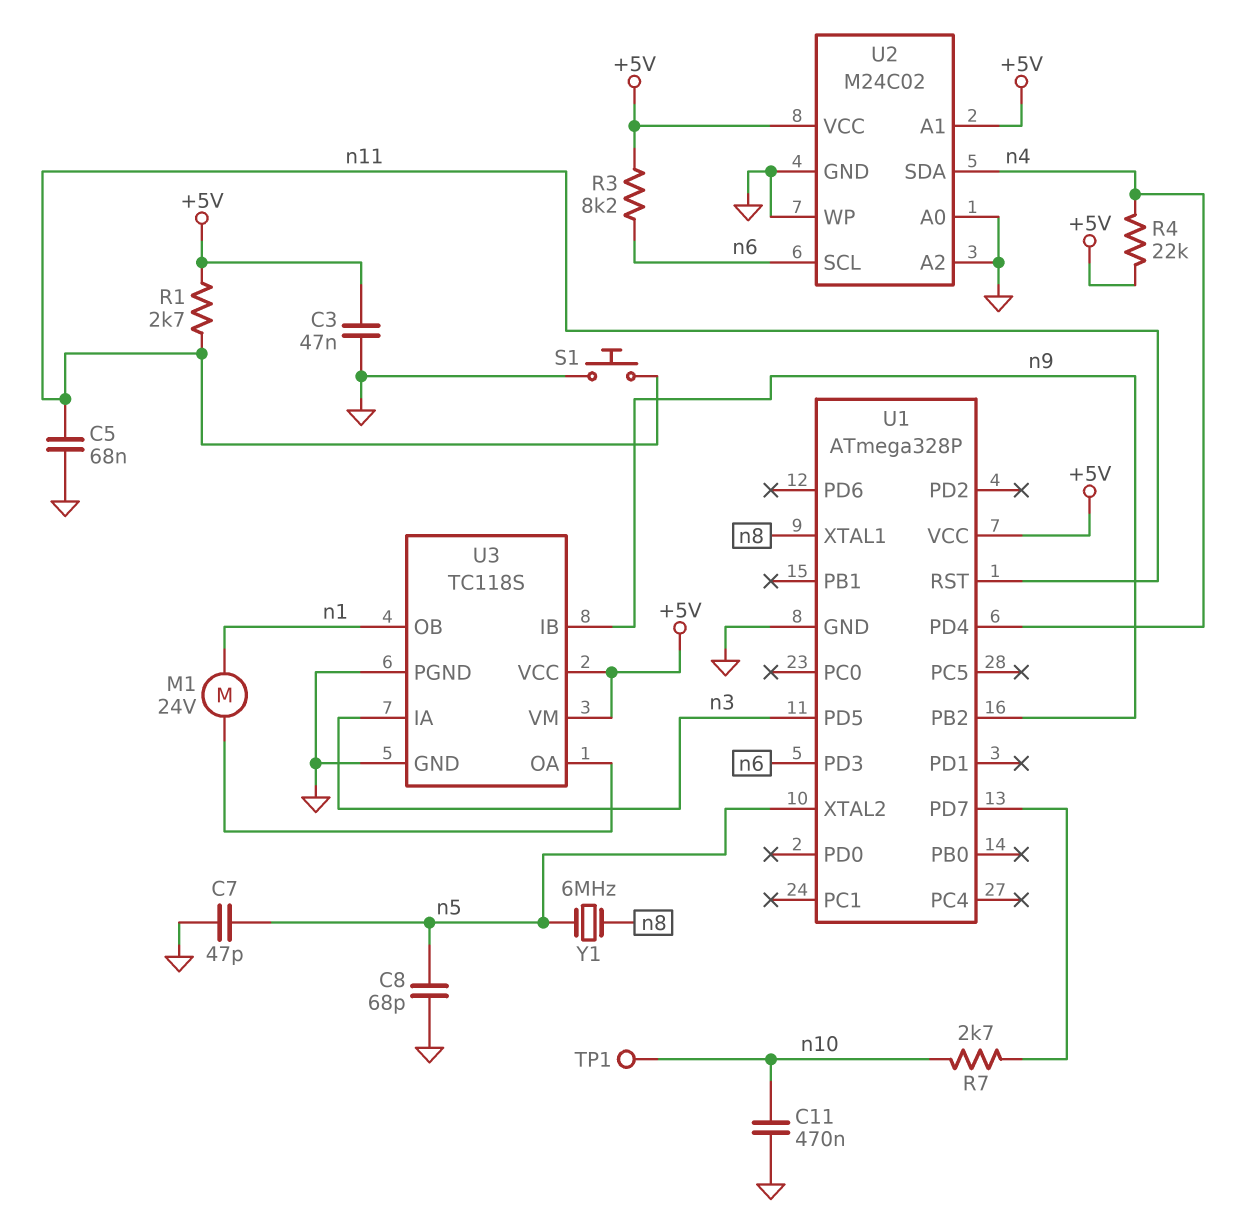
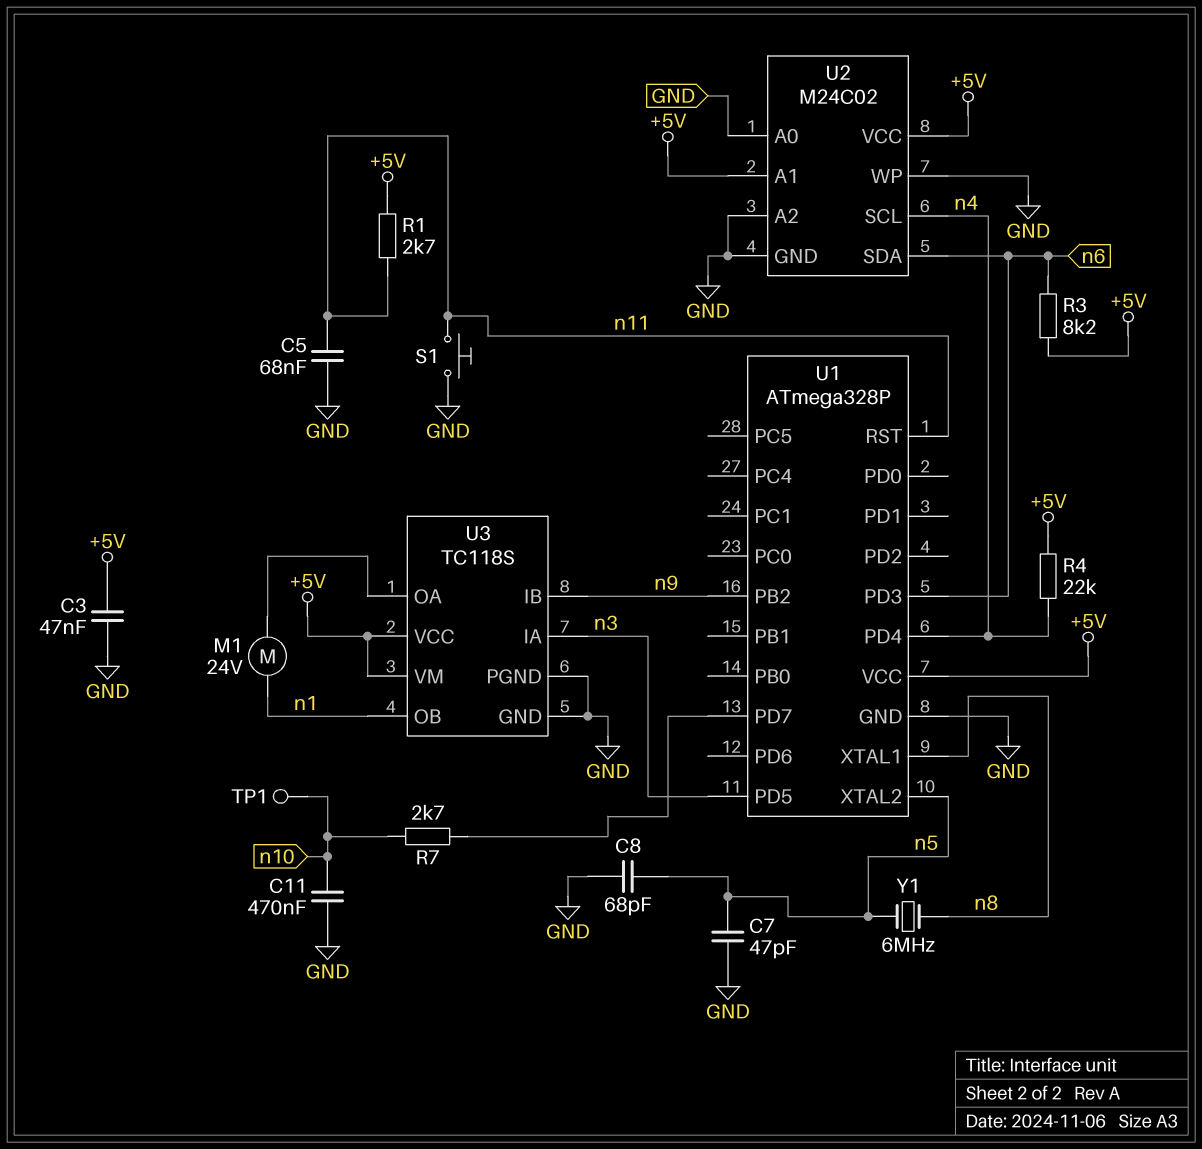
U2 pin SCL: n6 -> n4
U2 pin SDA: n4 -> n6

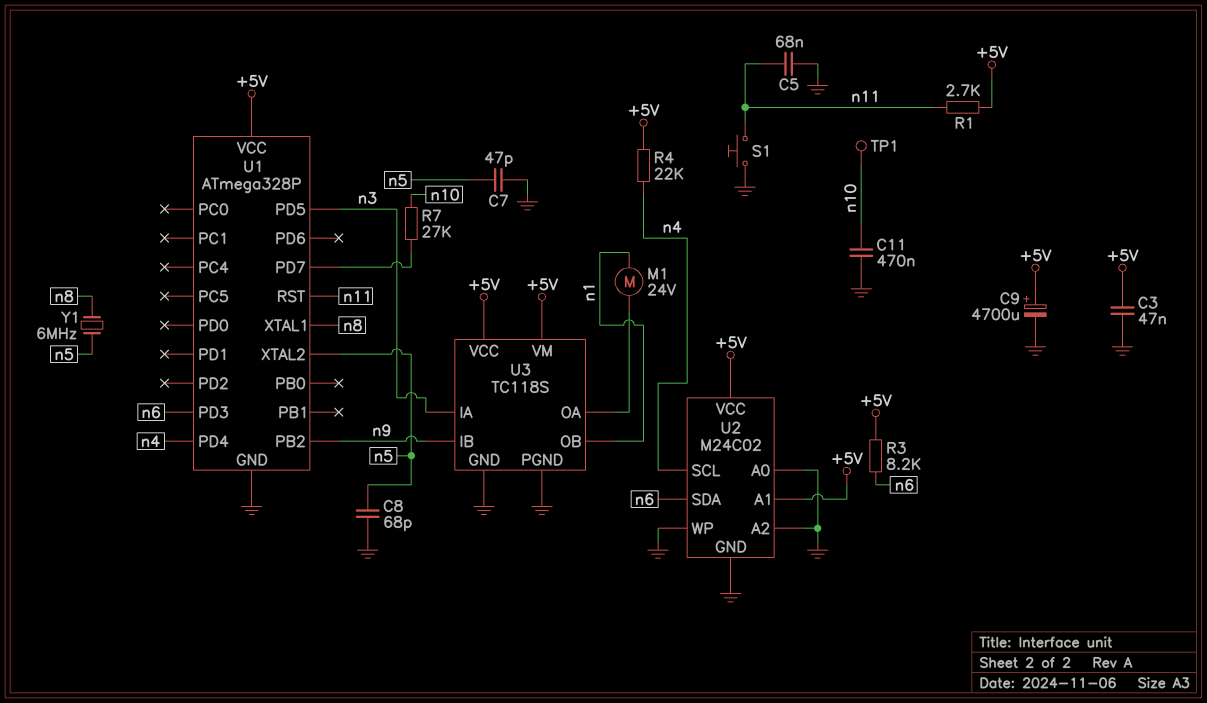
C9: none -> 4700uF (plus +5V, minus GND)
R7: 2.7k (U1/PD7, n10) -> 27k (U1/PD7, n10)

